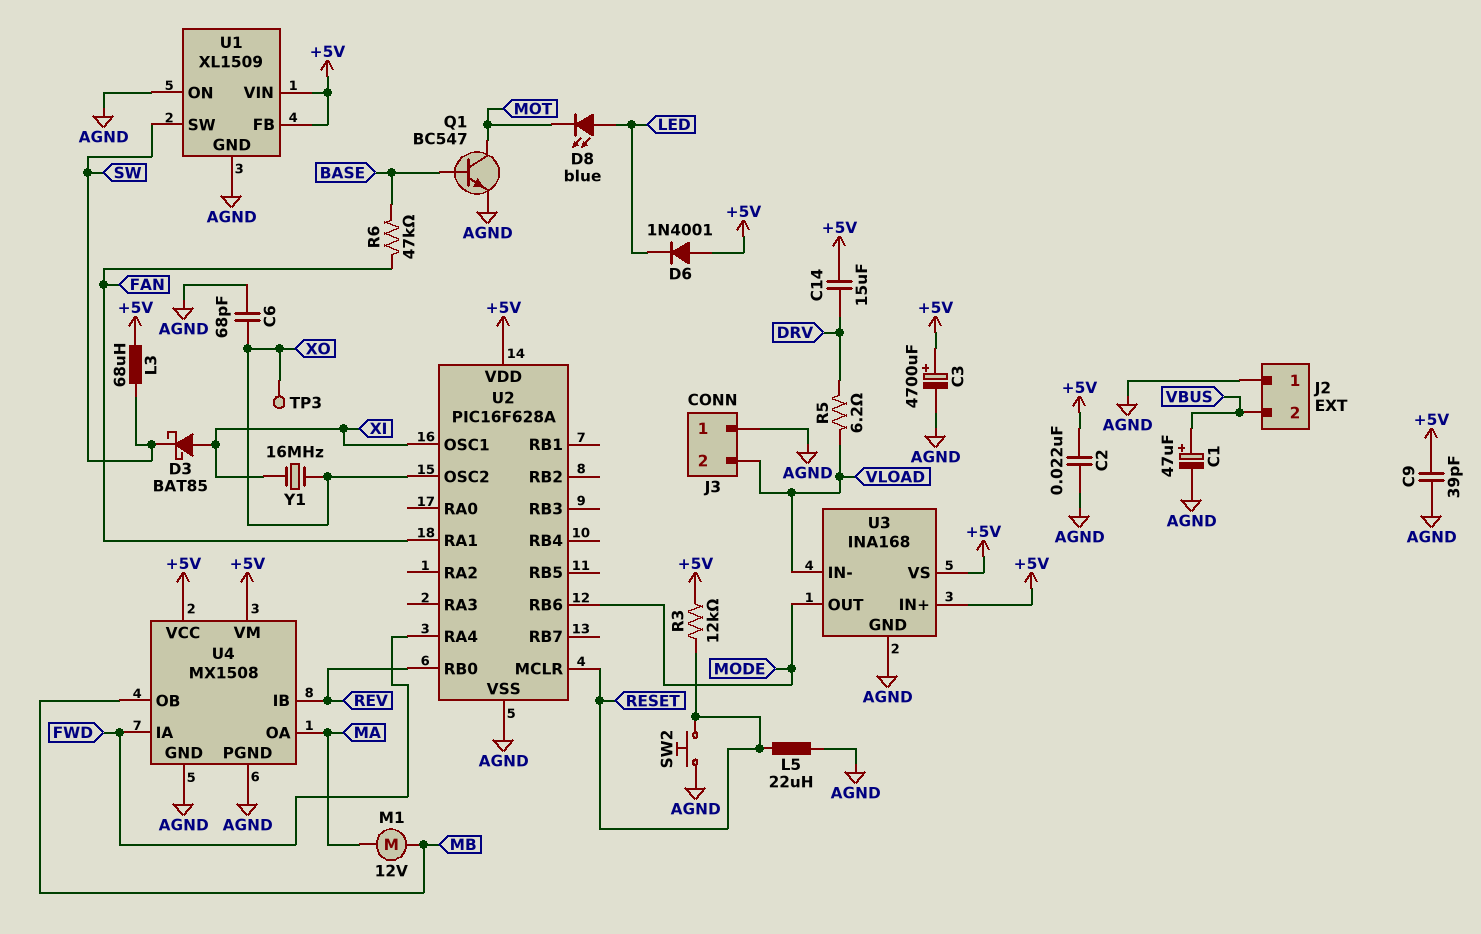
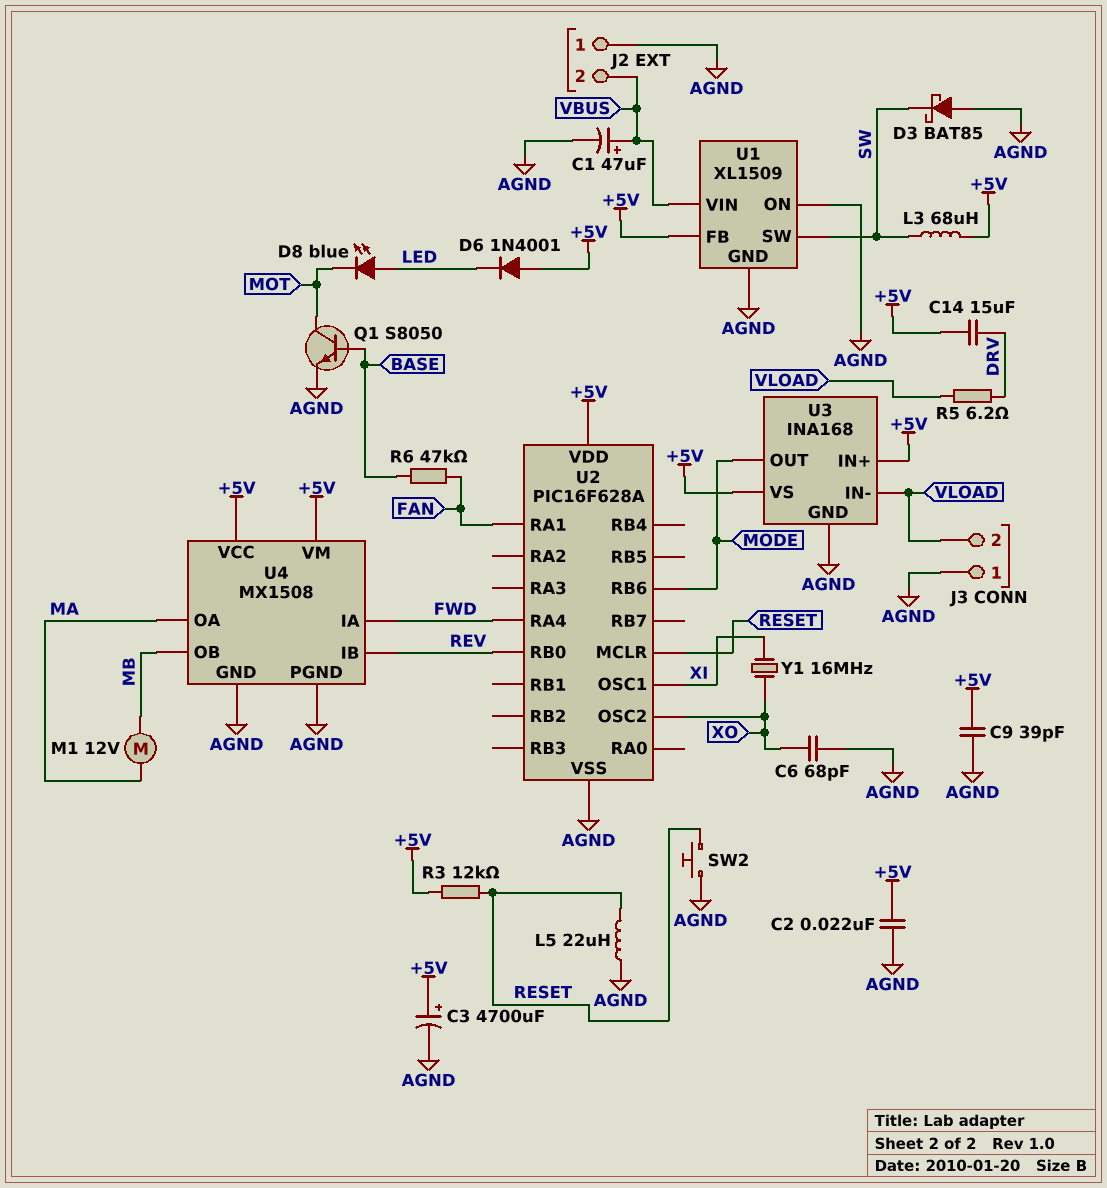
D3: schottky BAT85 (A XI, K SW) -> schottky BAT85 (A AGND, K SW)
Q1: NPN BC547 (B BASE, C MOT, E AGND) -> NPN S8050 (B BASE, C MOT, E AGND)
TP3: test point (XO) -> none
U1 pin VIN: +5V -> VBUS

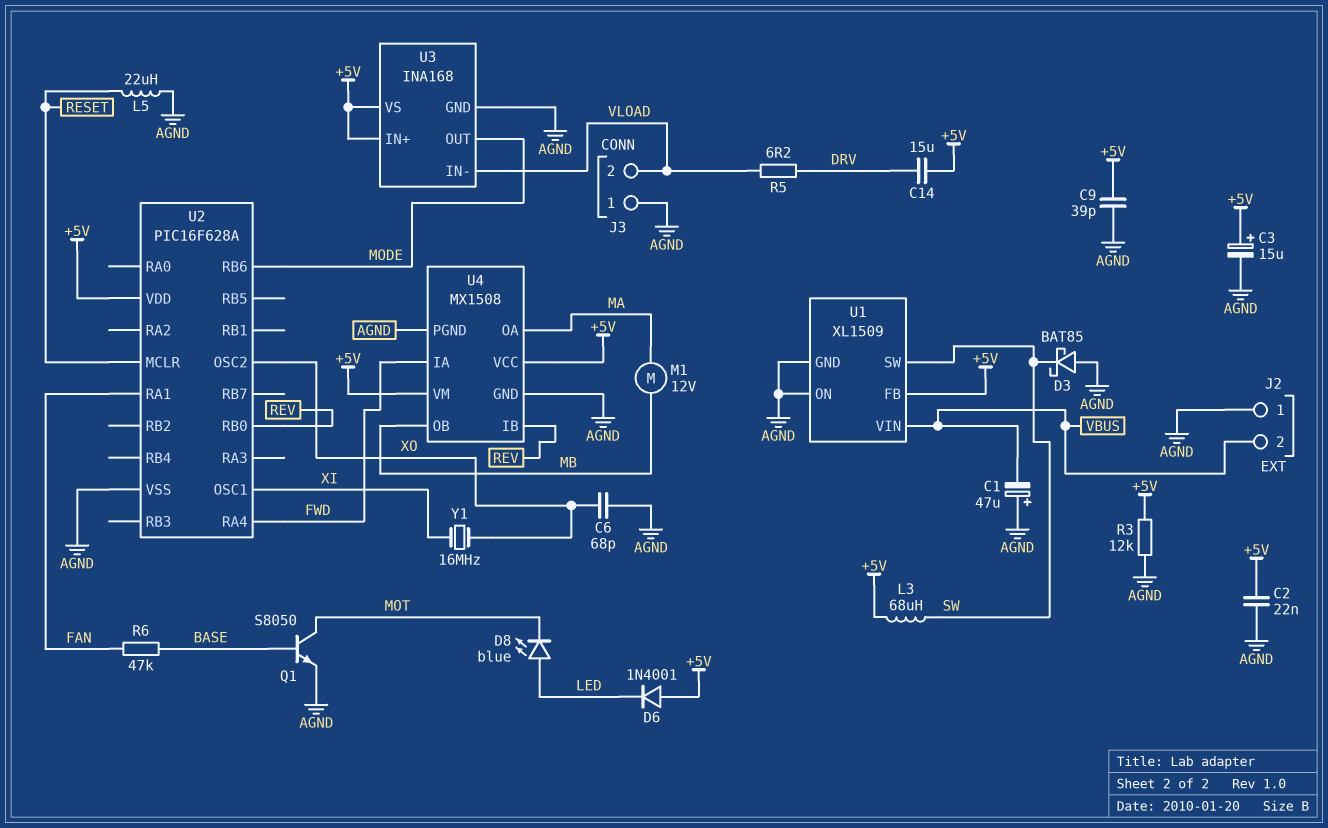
C1: 47uF (plus VBUS, minus AGND) -> 47uF (plus AGND, minus VBUS)
C3: 4700uF (plus +5V, minus AGND) -> 15uF (plus +5V, minus AGND)
R3: 12k (+5V, RESET) -> 12k (+5V, AGND)
SW2: button (AGND, RESET) -> none

